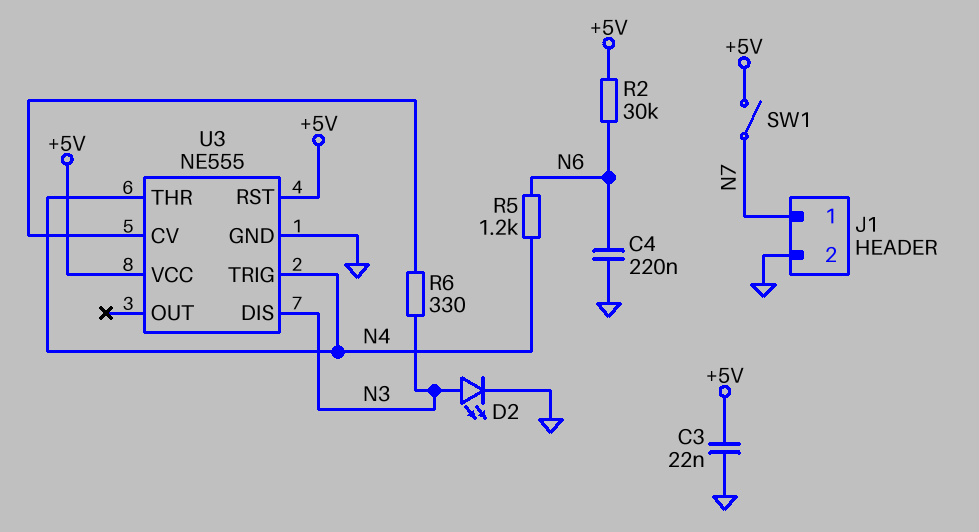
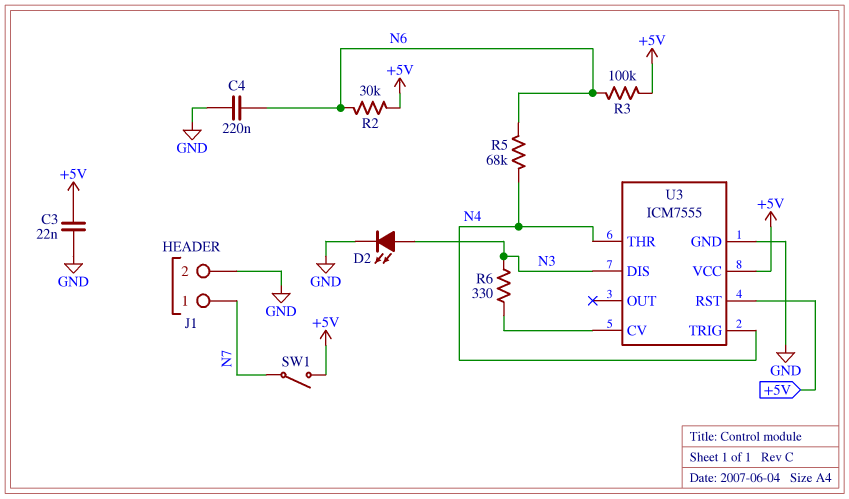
R3: none -> 100k (+5V, N6)
R5: 1.2k (N4, N6) -> 68k (N4, N6)
U3: NE555 -> ICM7555

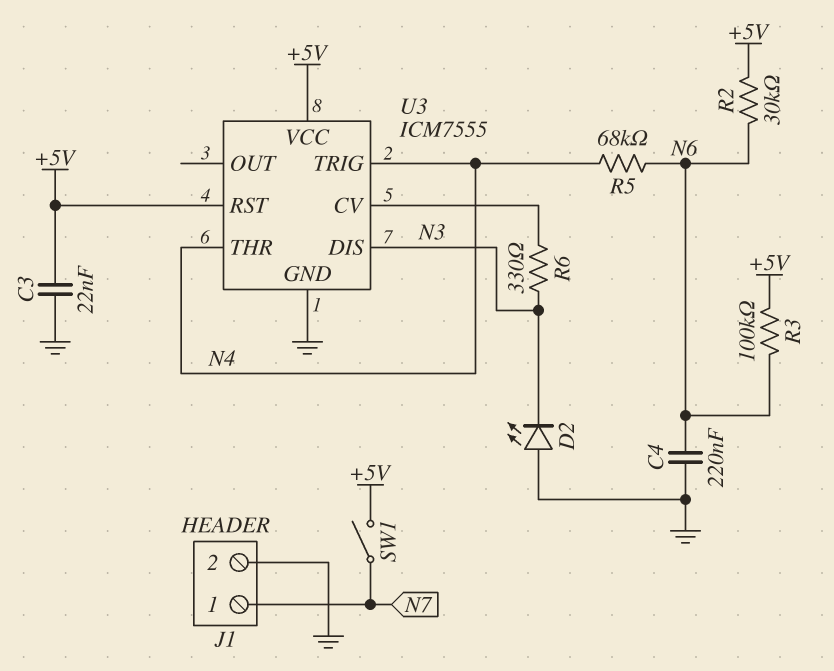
D2: LED (A N3, K GND) -> LED (A GND, K N3)

